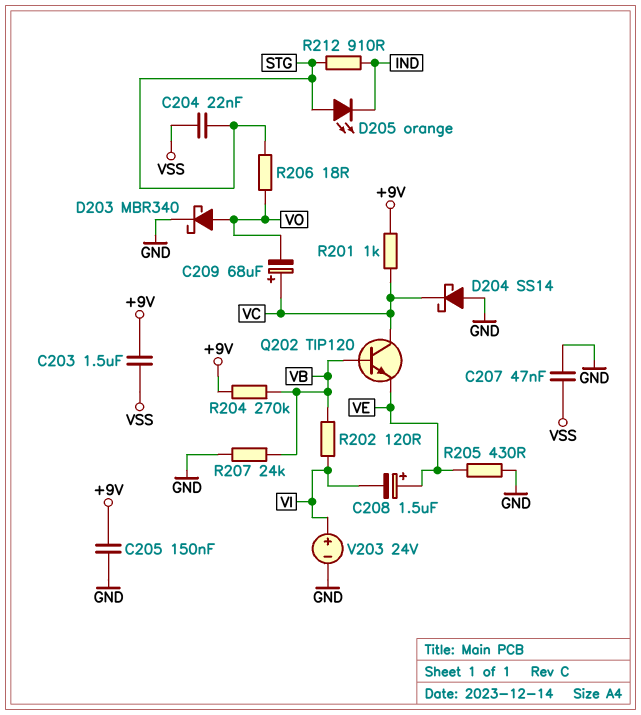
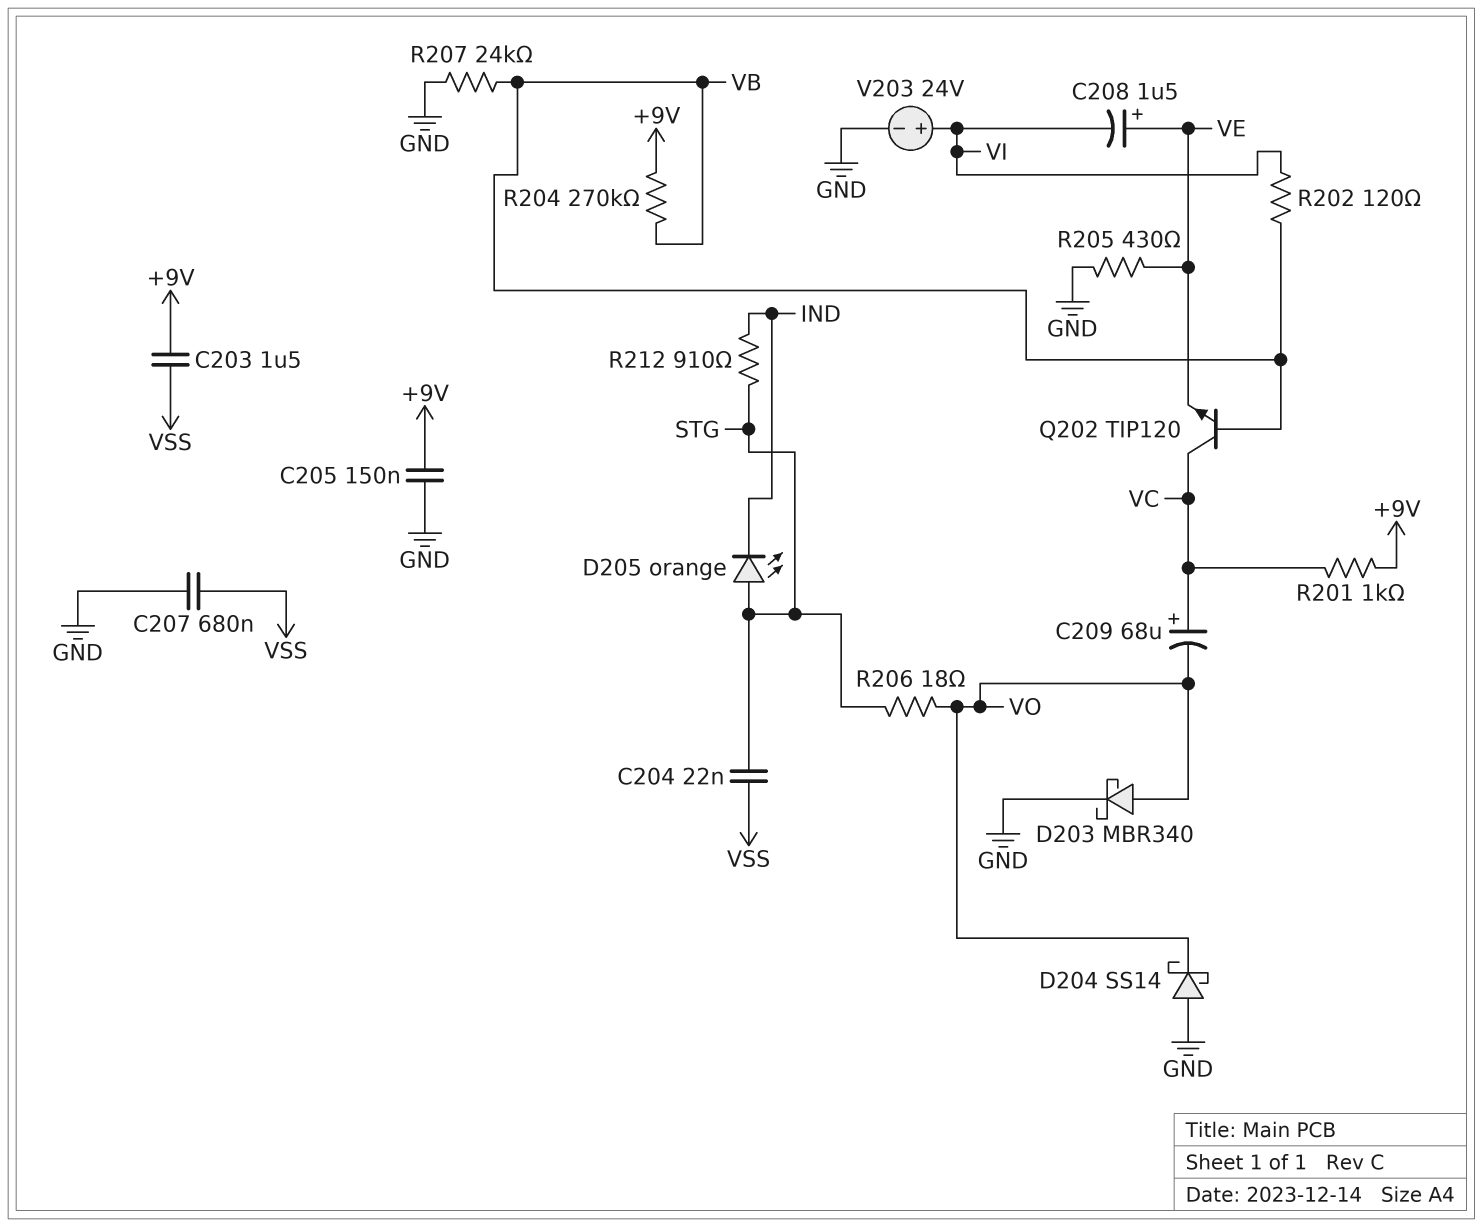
C207: 47nF (GND, VSS) -> 680nF (GND, VSS)
D204: schottky SS14 (A GND, K VC) -> schottky SS14 (A GND, K VO)

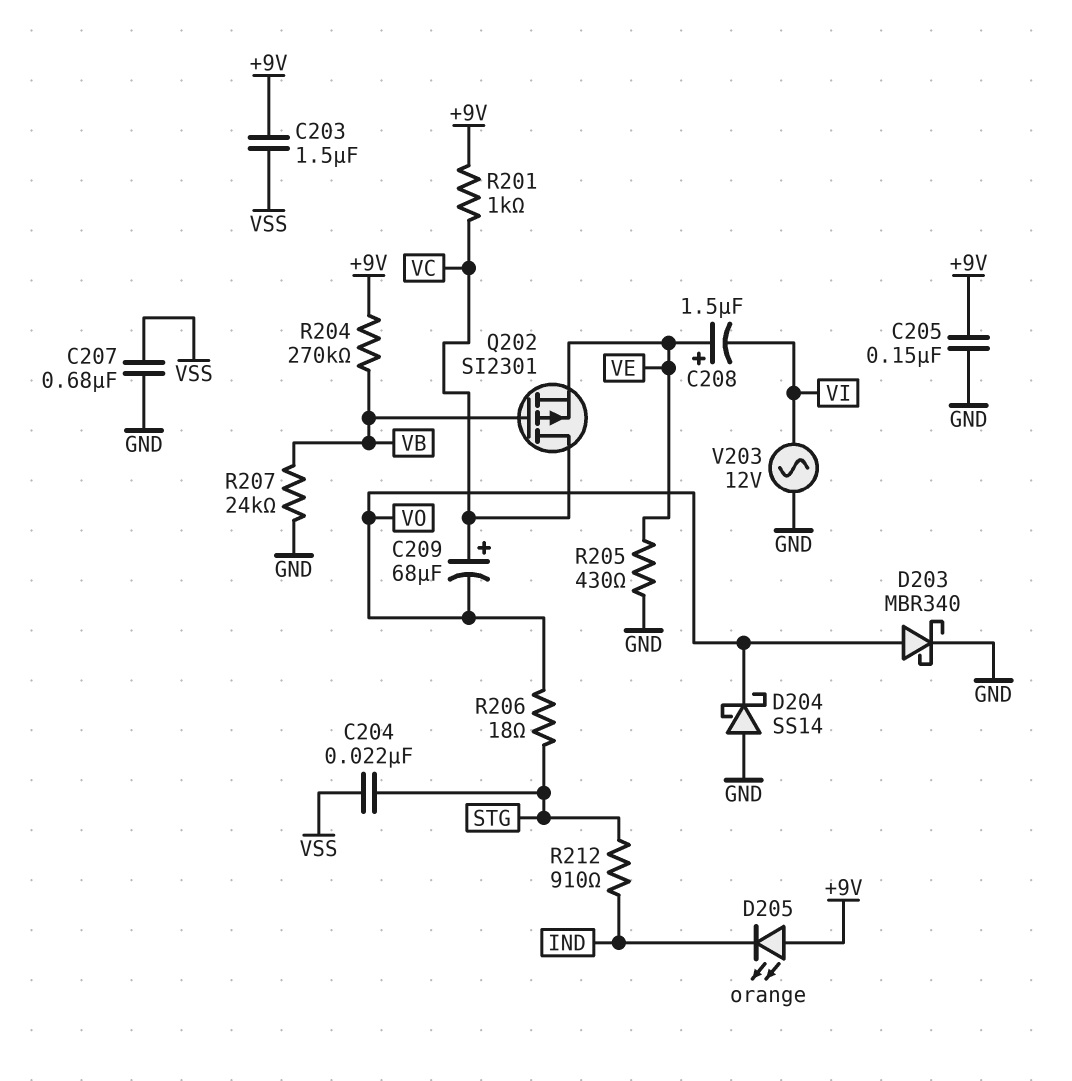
D205: LED orange (A STG, K IND) -> LED orange (A +9V, K IND)
Q202: NPN TIP120 (B VB, C VC, E VE) -> PMOS SI2301 (G VB, D VC, S VE)
R202: 120 (VB, VI) -> none
V203: 24V (plus VI, minus GND) -> AC 12V (GND, VI)

